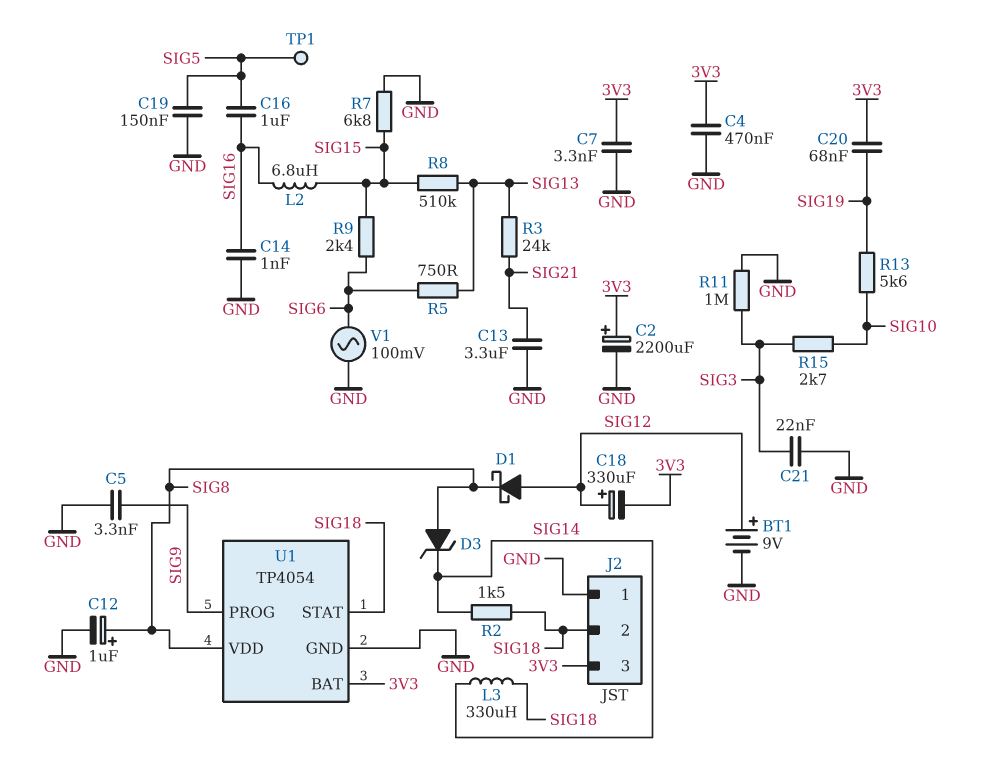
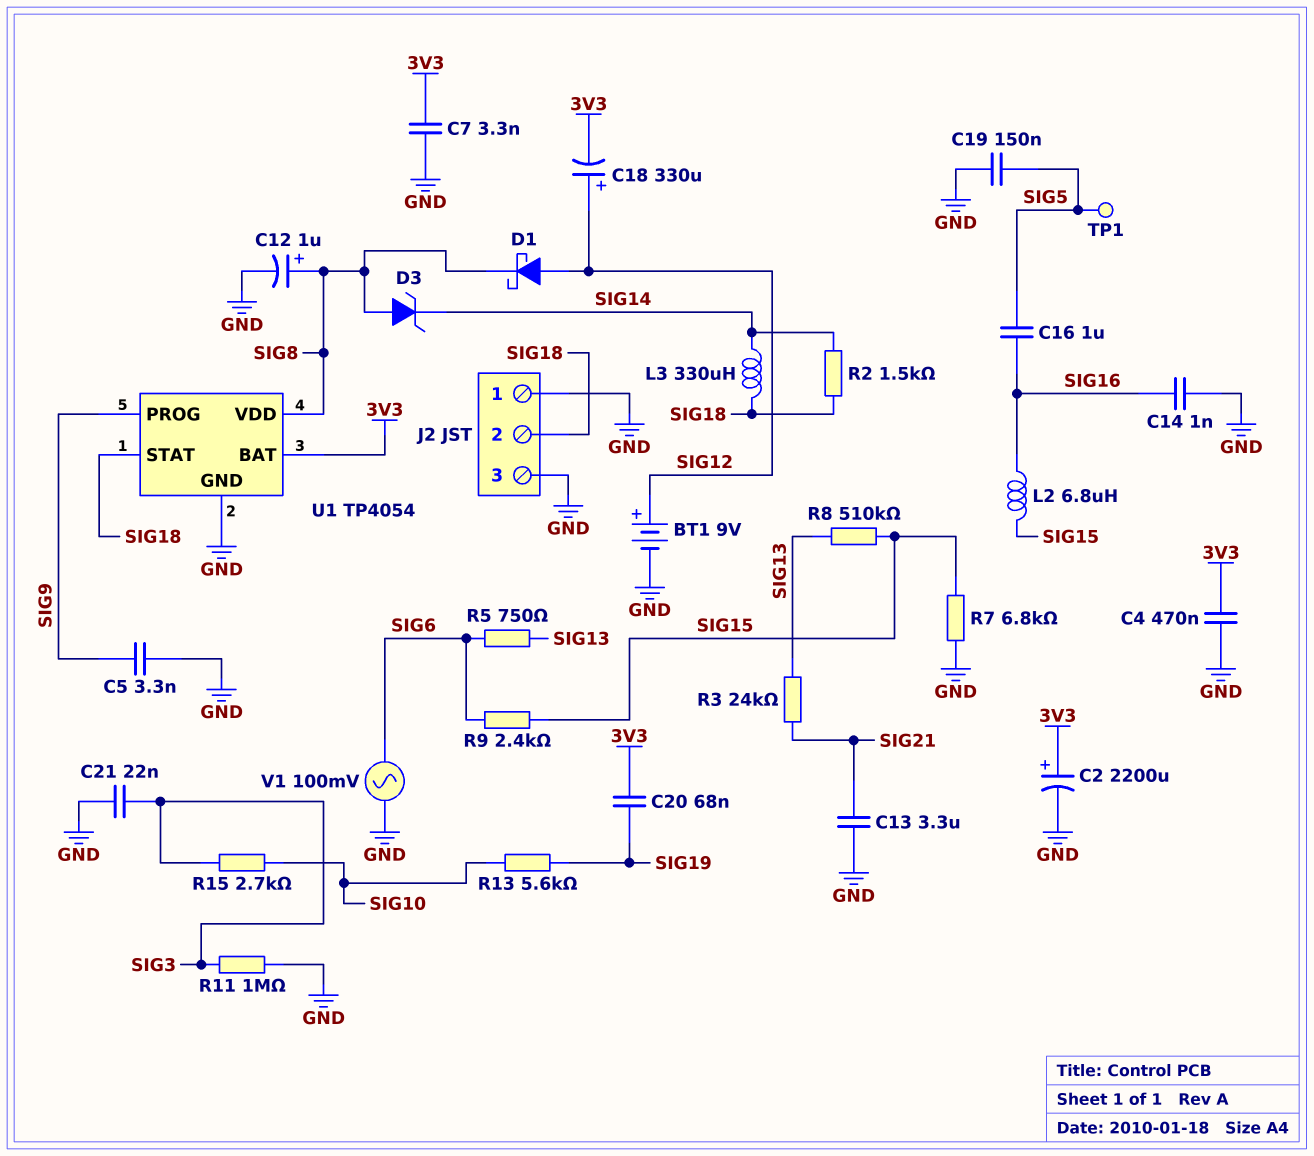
J2 pin 3: 3V3 -> GND

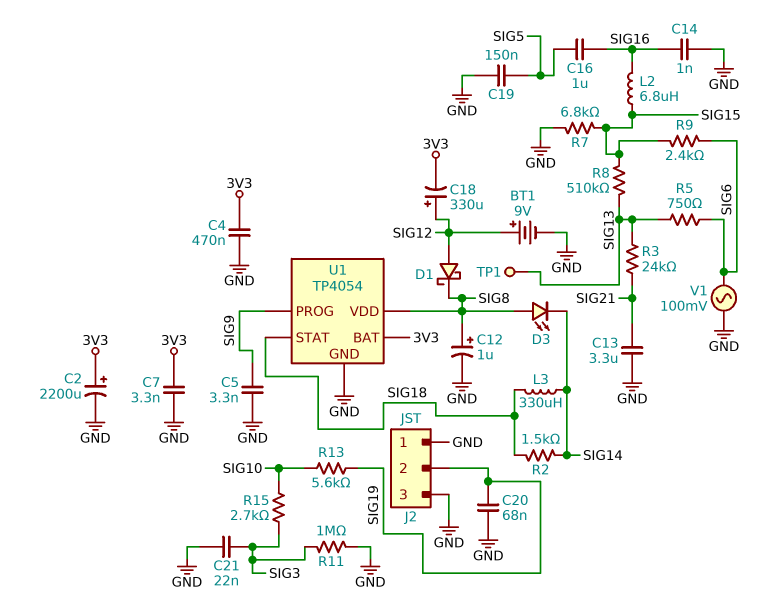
C20: 68nF (3V3, SIG19) -> 68nF (GND, SIG19)
D3: zener (A SIG8, K SIG14) -> LED (A SIG8, K SIG14)
J2 pin 2: SIG18 -> SIG19
TP1: test point (SIG5) -> test point (SIG13)

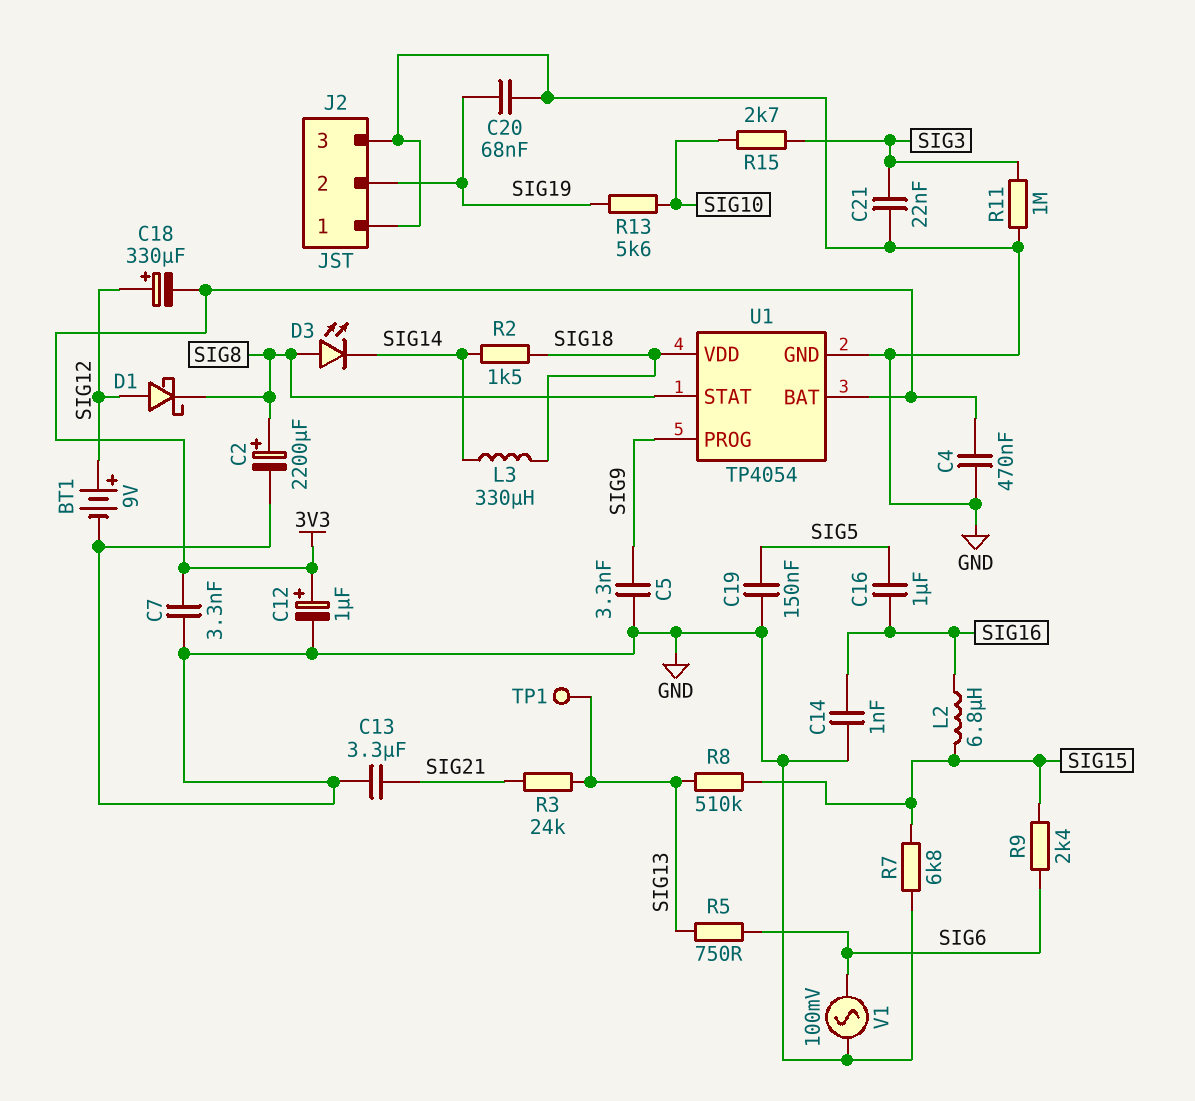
C2: 2200uF (plus 3V3, minus GND) -> 2200uF (plus SIG8, minus GND)
C12: 1uF (plus SIG8, minus GND) -> 1uF (plus 3V3, minus GND)
U1 pin STAT: SIG18 -> SIG8
U1 pin VDD: SIG8 -> SIG18

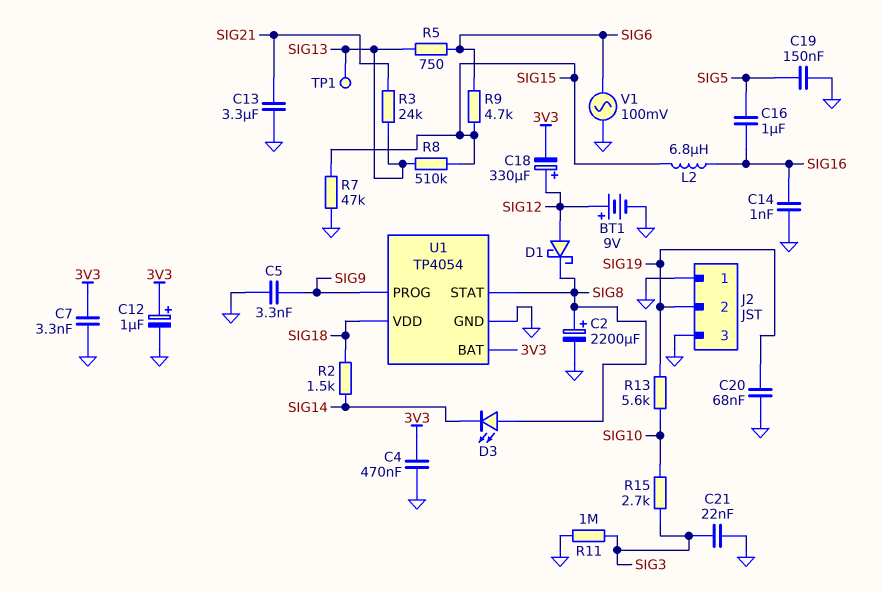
L3: 330uH (SIG14, SIG18) -> none
R7: 6.8k (GND, SIG15) -> 47k (GND, SIG15)
R9: 2.4k (SIG6, SIG15) -> 4.7k (SIG6, SIG15)

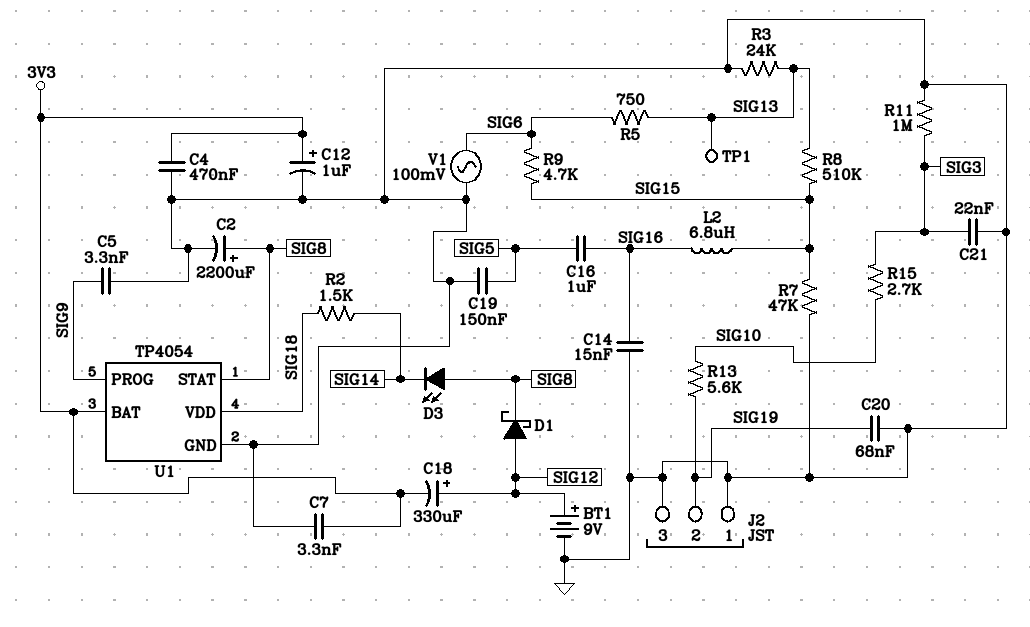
C13: 3.3uF (GND, SIG21) -> none
C14: 1nF (GND, SIG16) -> 15nF (GND, SIG16)
R3: 24k (SIG13, SIG21) -> 24k (GND, SIG13)

